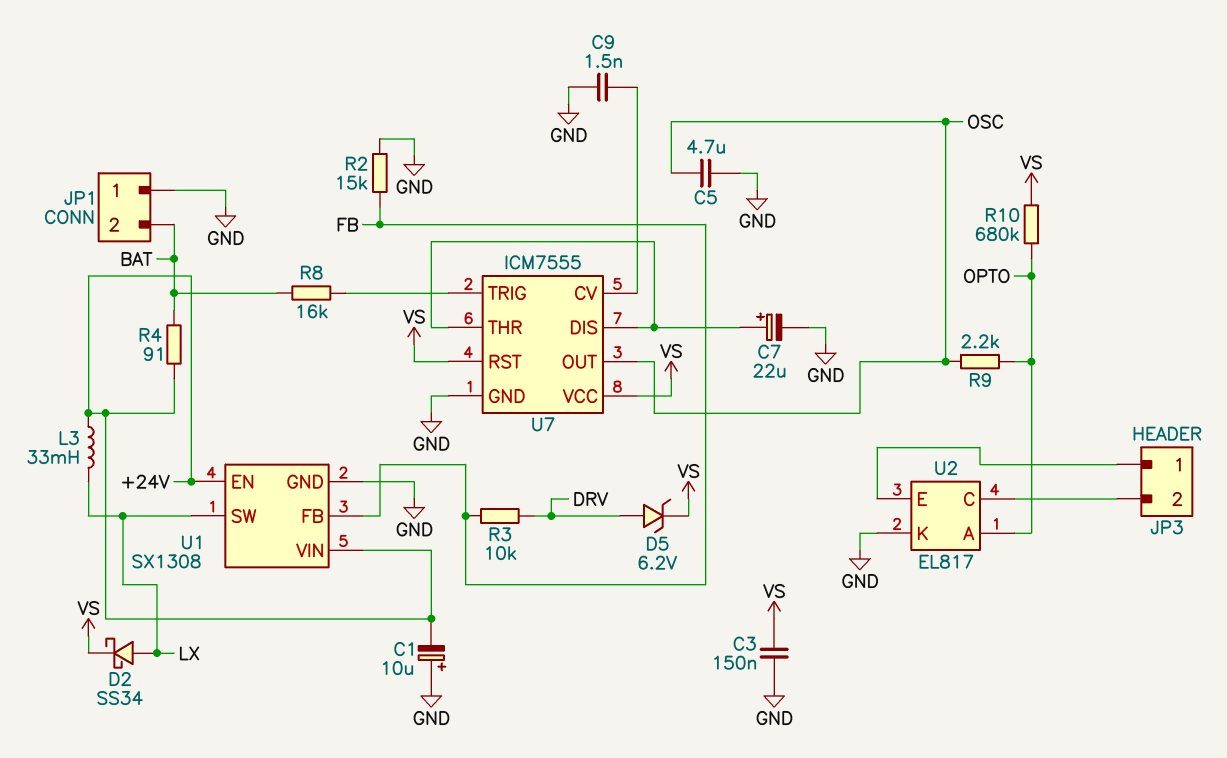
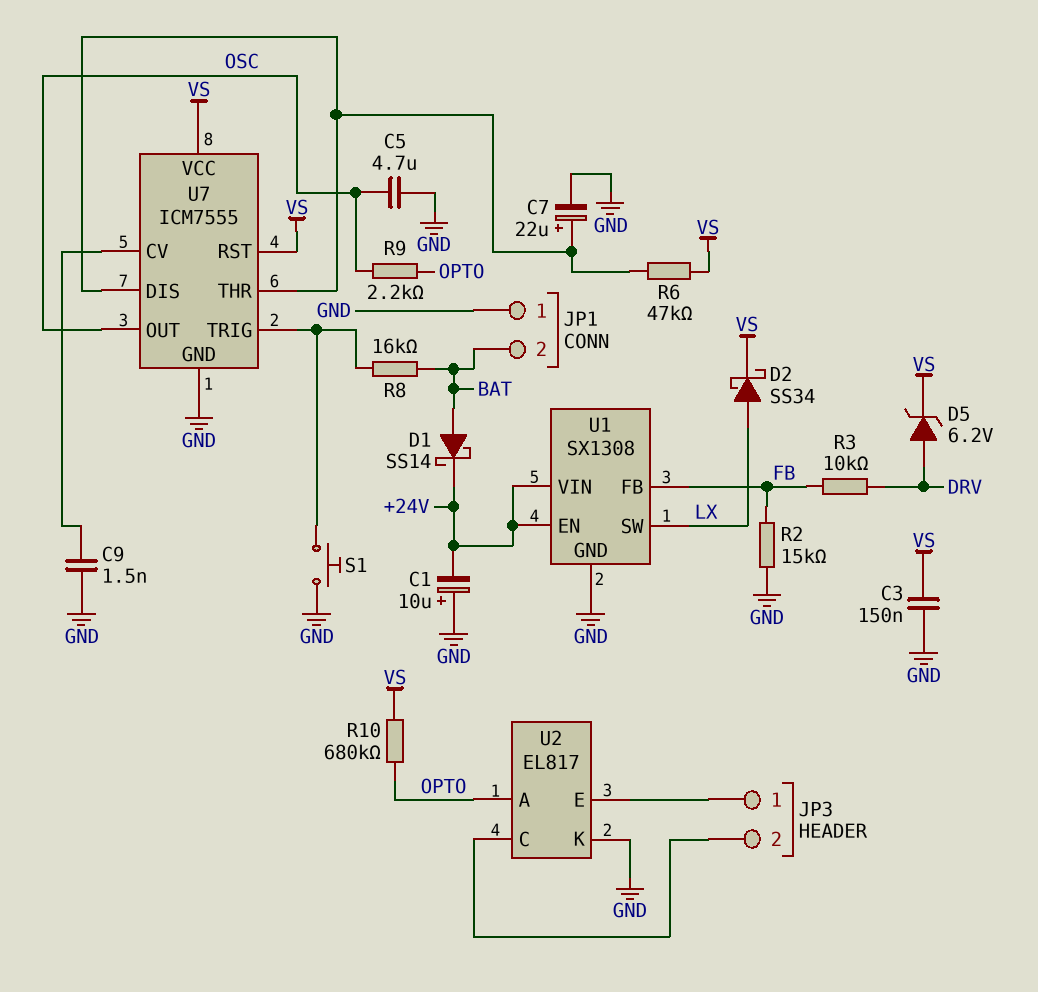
D1: none -> schottky SS14 (A BAT, K +24V)
L3: 33mH (+24V, LX) -> none
R4: 91 (+24V, BAT) -> none
R6: none -> 47k (U7/DIS, VS)
S1: none -> button (GND, U7/TRIG)

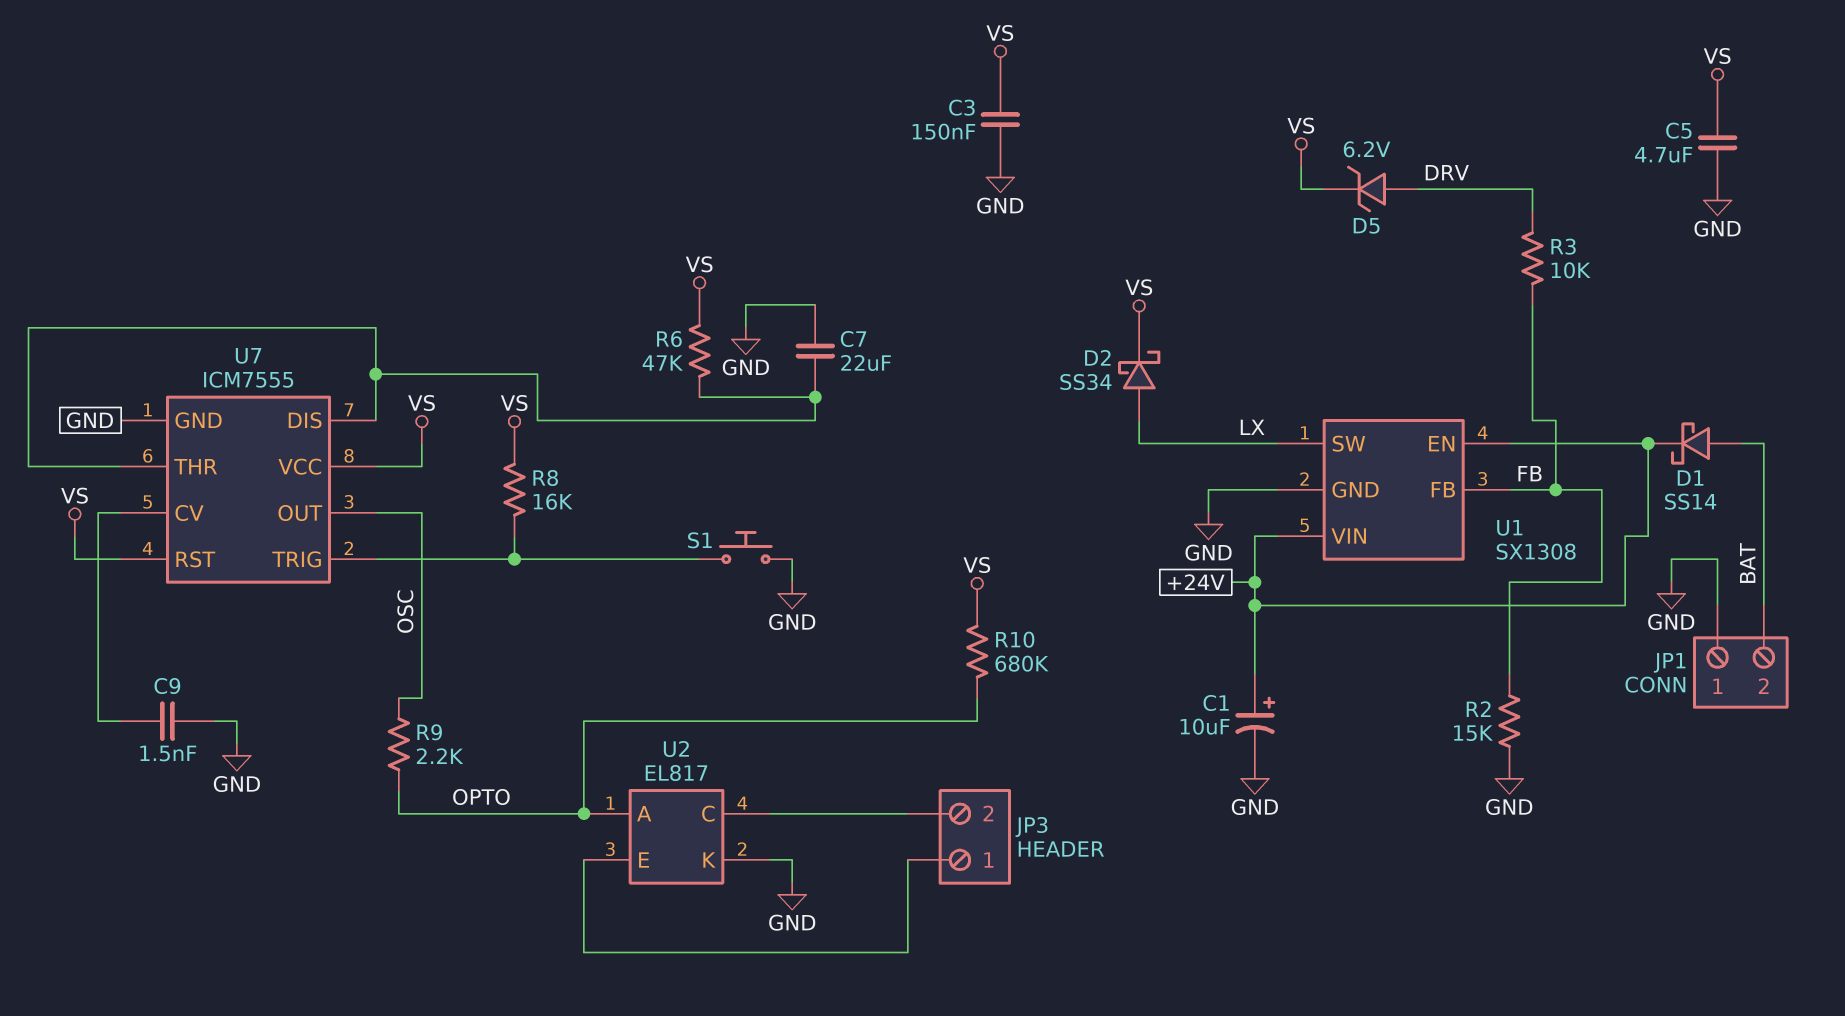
C1: 10uF (plus GND, minus +24V) -> 10uF (plus +24V, minus GND)
C5: 4.7uF (GND, OSC) -> 4.7uF (GND, VS)
C7: 22uF (plus U7/DIS, minus GND) -> 22uF (GND, U7/DIS)
R8: 16k (BAT, U7/TRIG) -> 16k (U7/TRIG, VS)

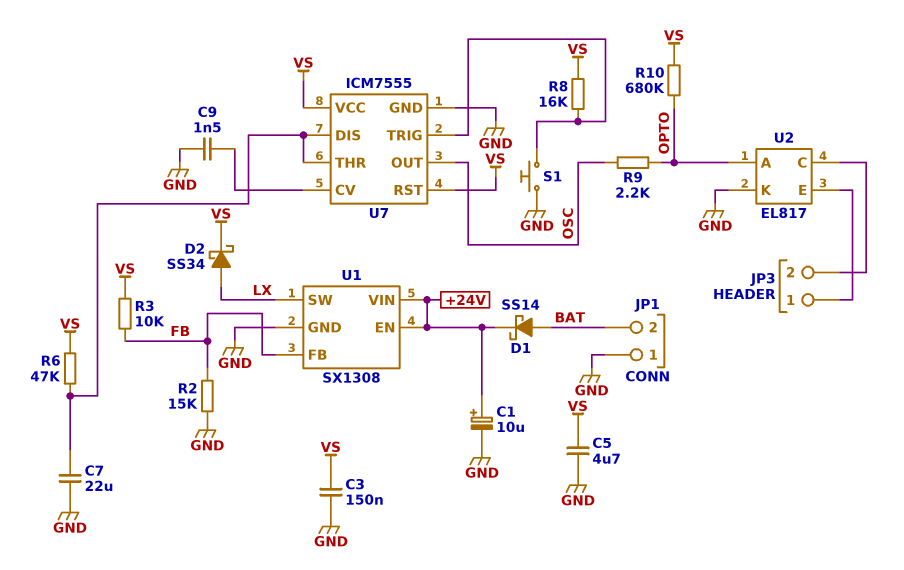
D5: zener 6.2V (A DRV, K VS) -> none
R3: 10k (DRV, FB) -> 10k (FB, VS)

